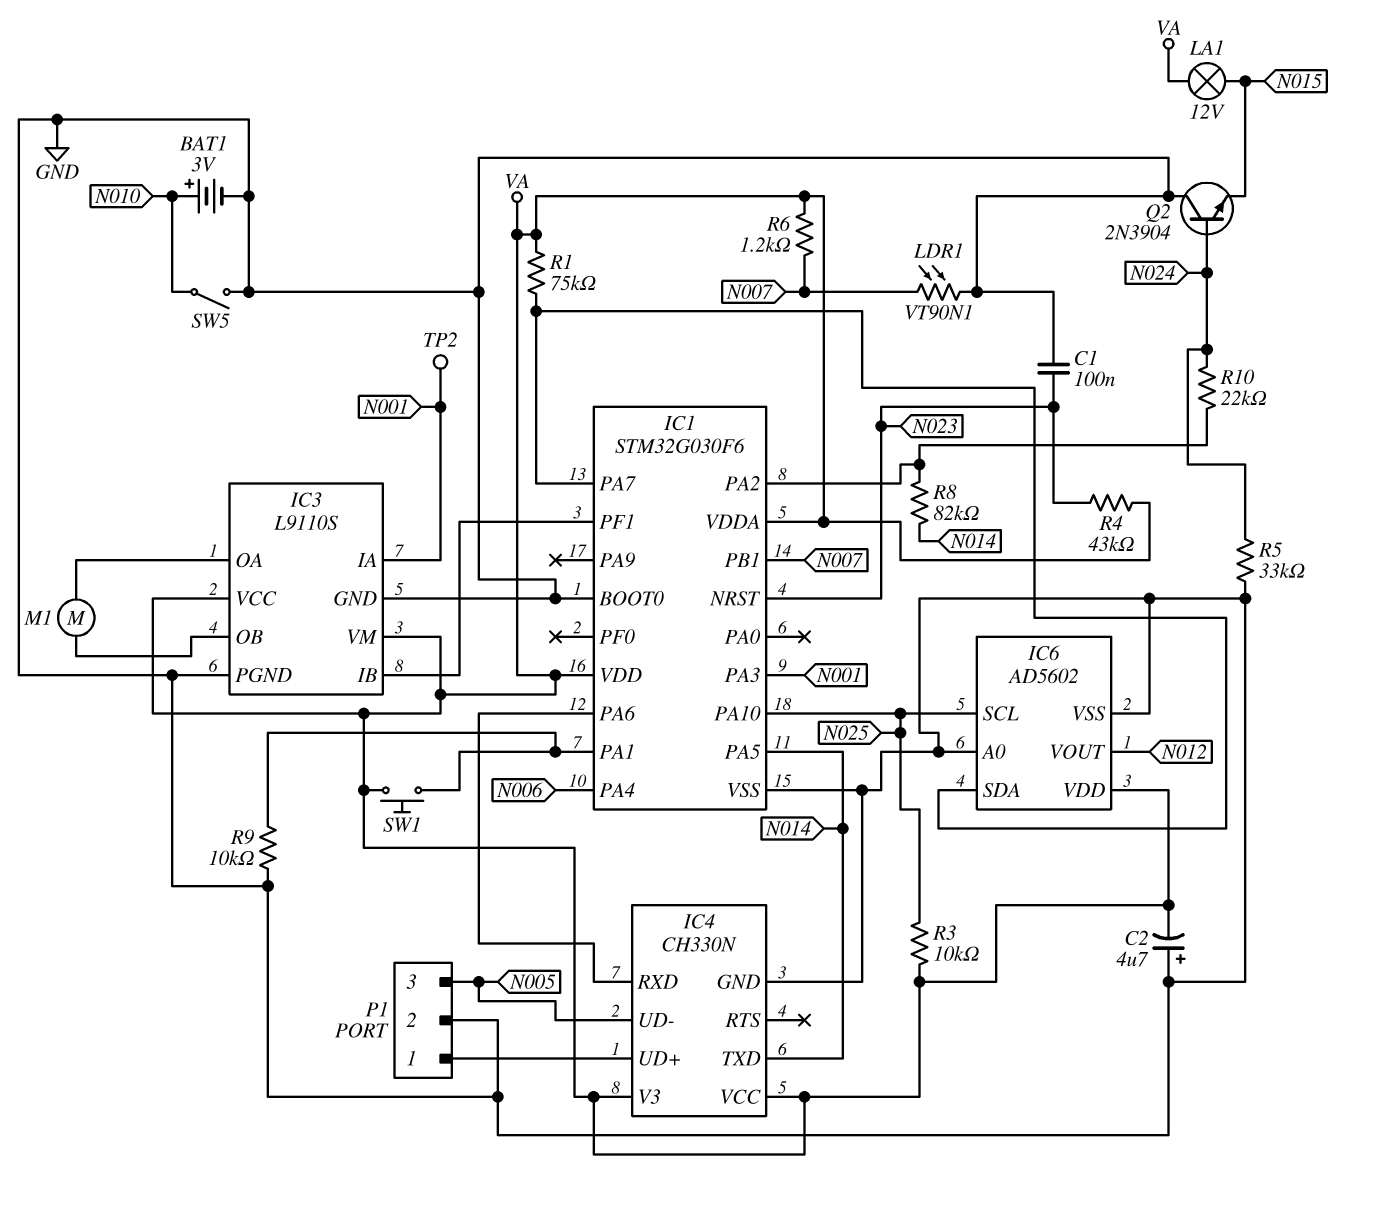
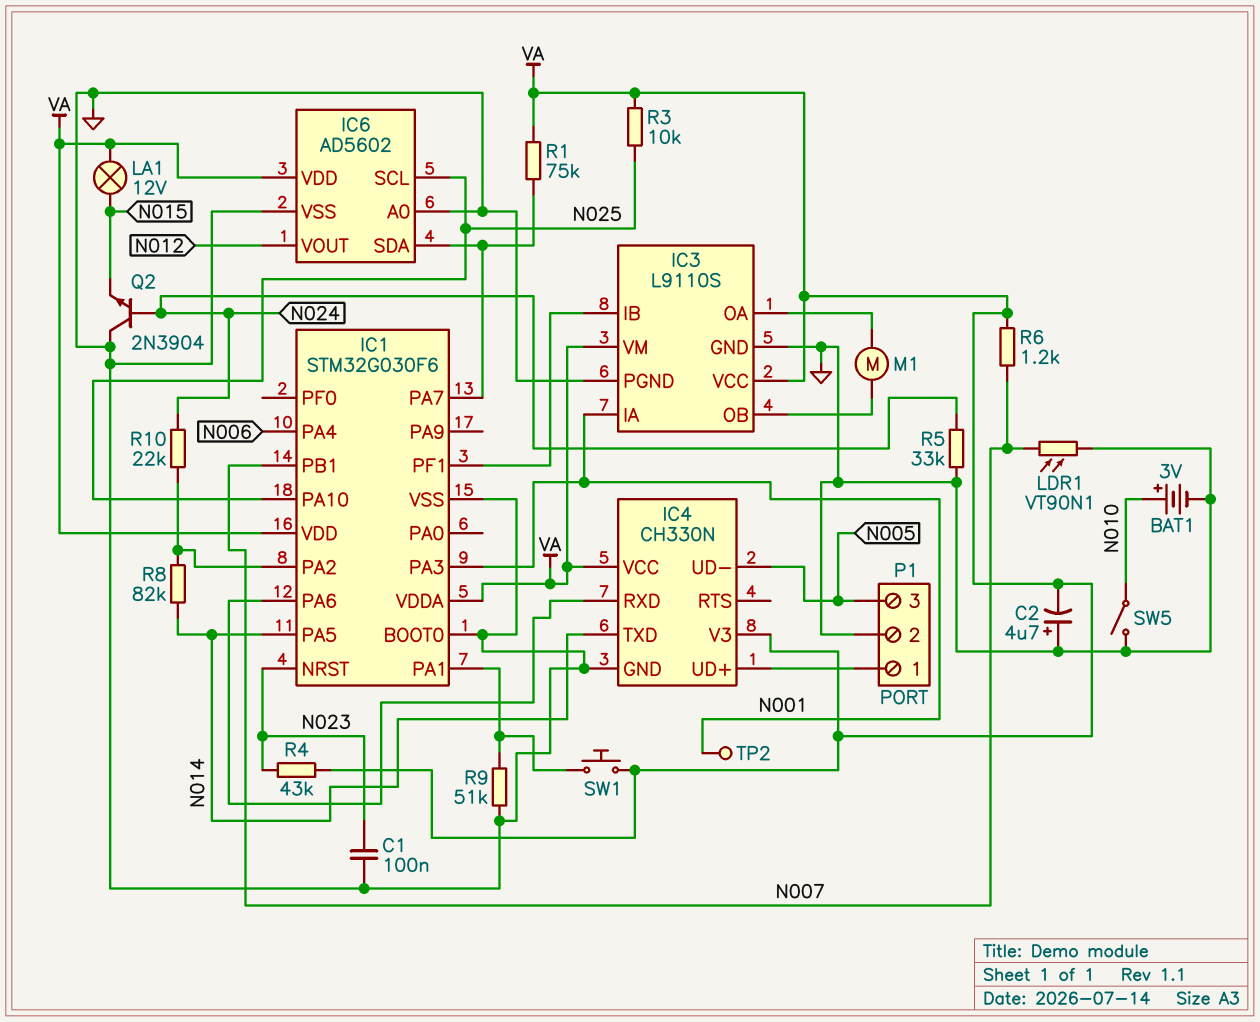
R9: 10k (GND, IC1/PA1) -> 51k (GND, IC1/PA1)

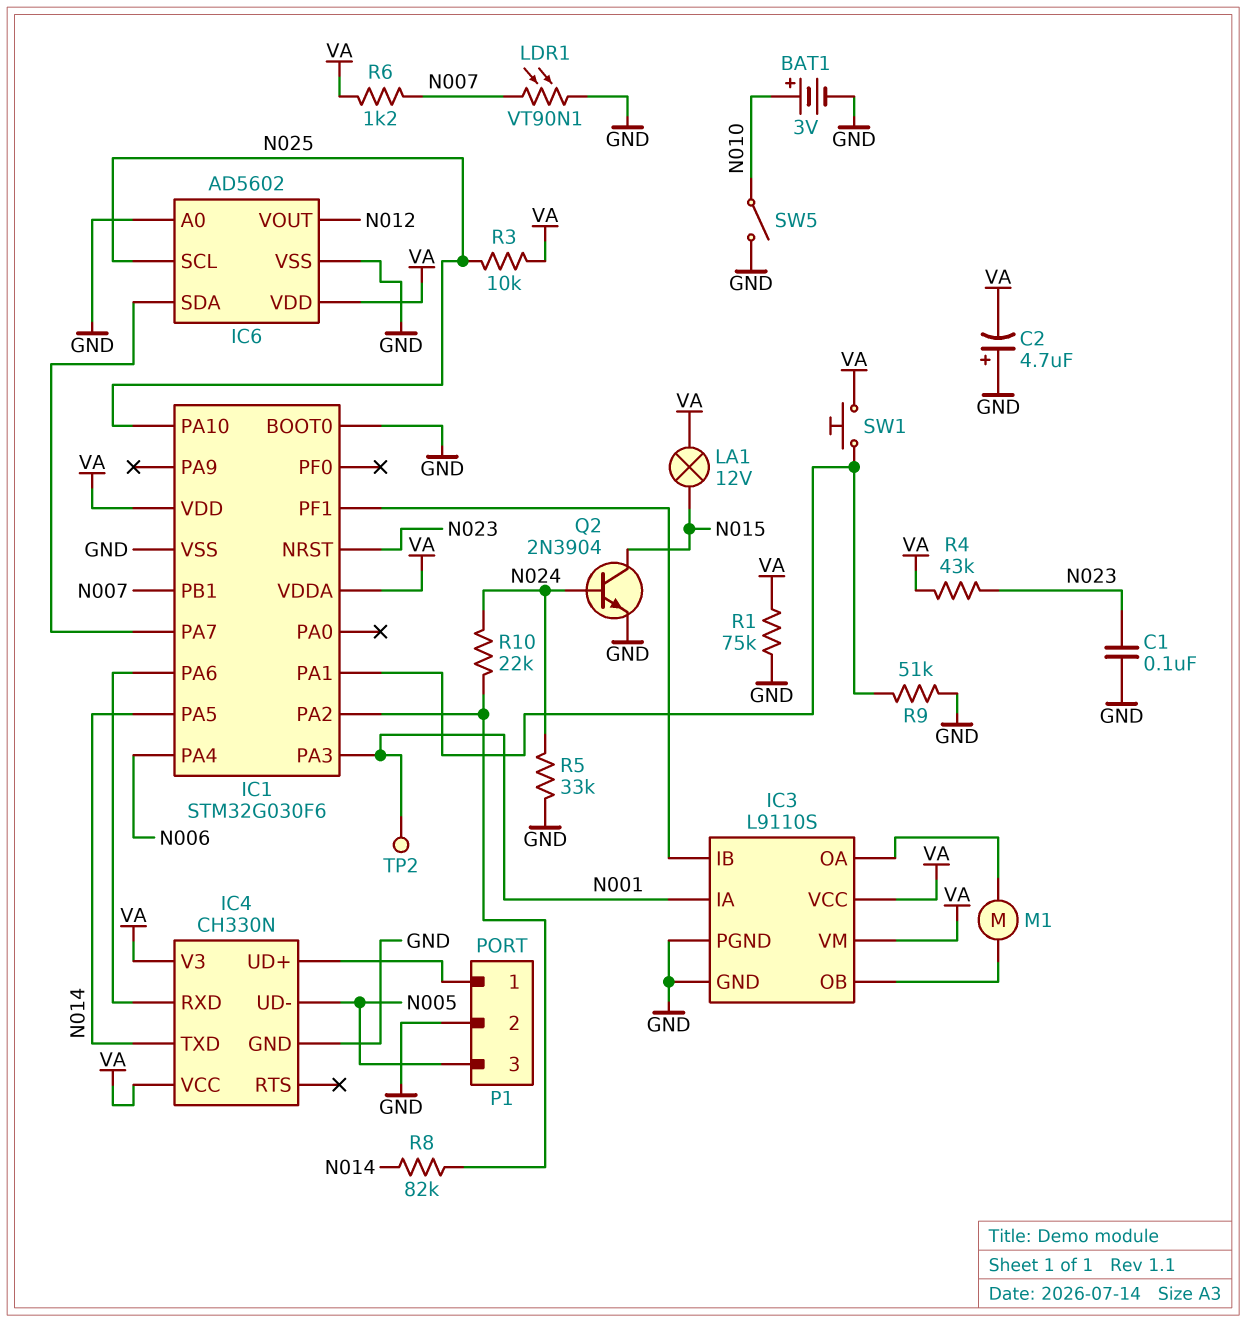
Q2: NPN 2N3904 (B N024, C GND, E N015) -> NPN 2N3904 (B N024, C N015, E GND)
R1: 75k (IC1/PA7, VA) -> 75k (GND, VA)

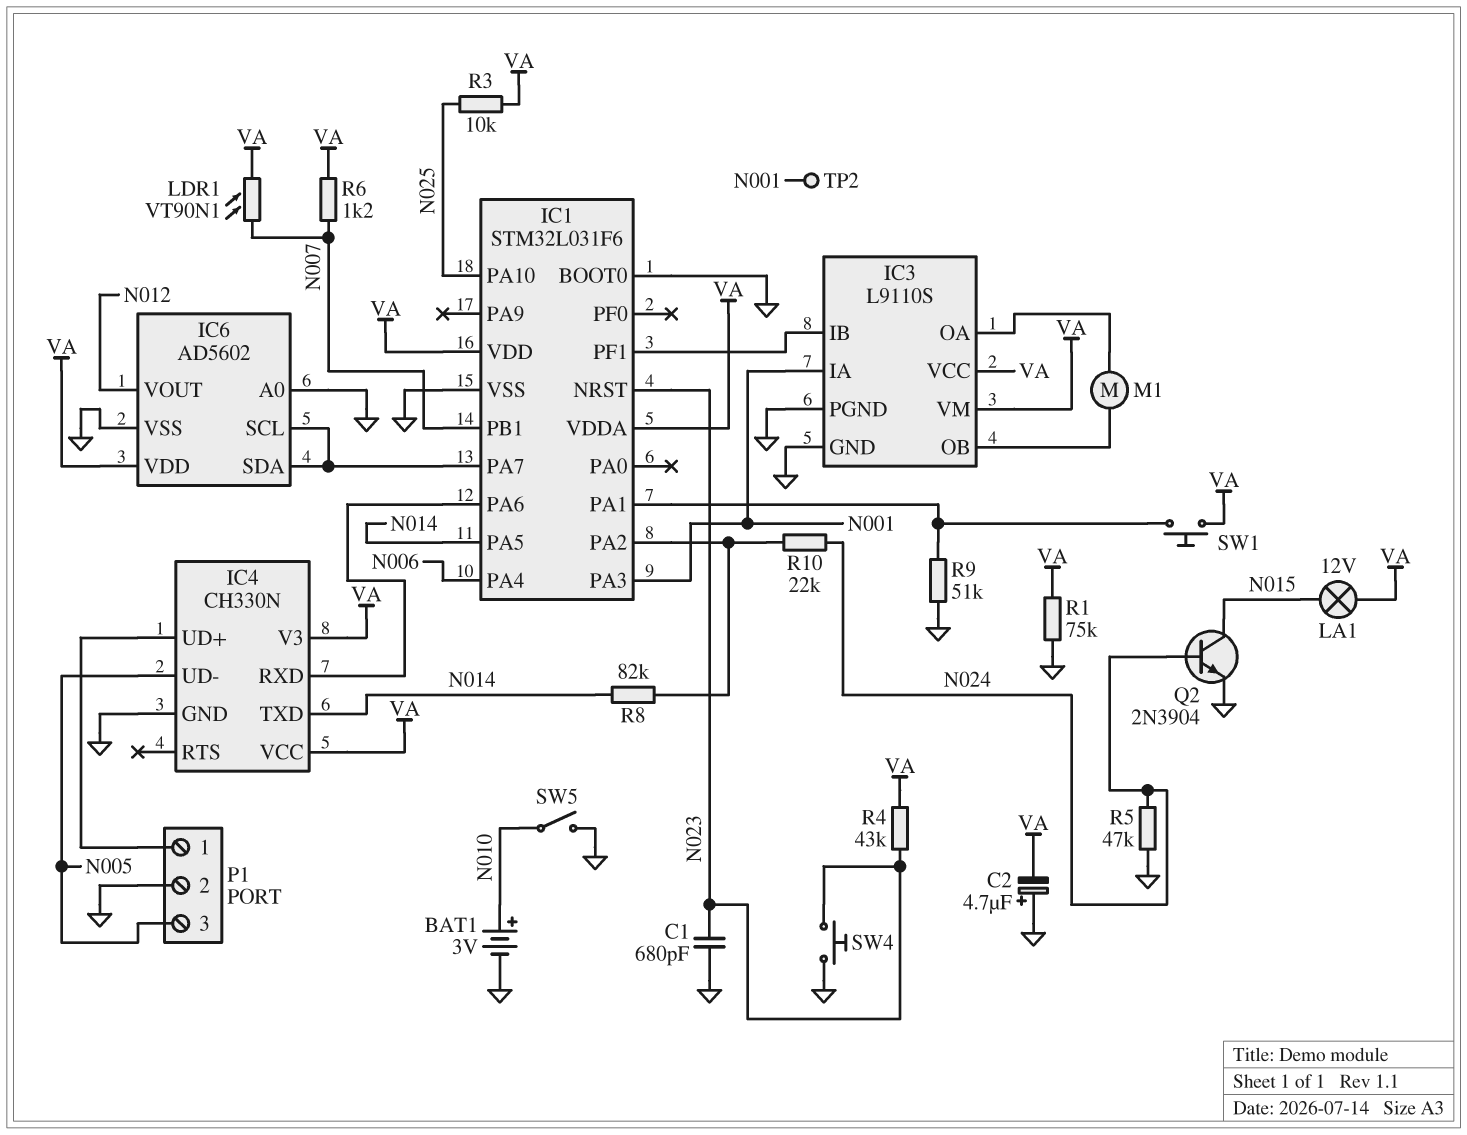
C1: 100nF (GND, N023) -> 680pF (GND, N023)
IC1: STM32G030F6 -> STM32L031F6
IC6 pin SCL: N025 -> IC1/PA7
LDR1: VT90N1 (GND, N007) -> VT90N1 (N007, VA)
R5: 33k (GND, N024) -> 47k (GND, N024)
SW4: none -> button (GND, N023)

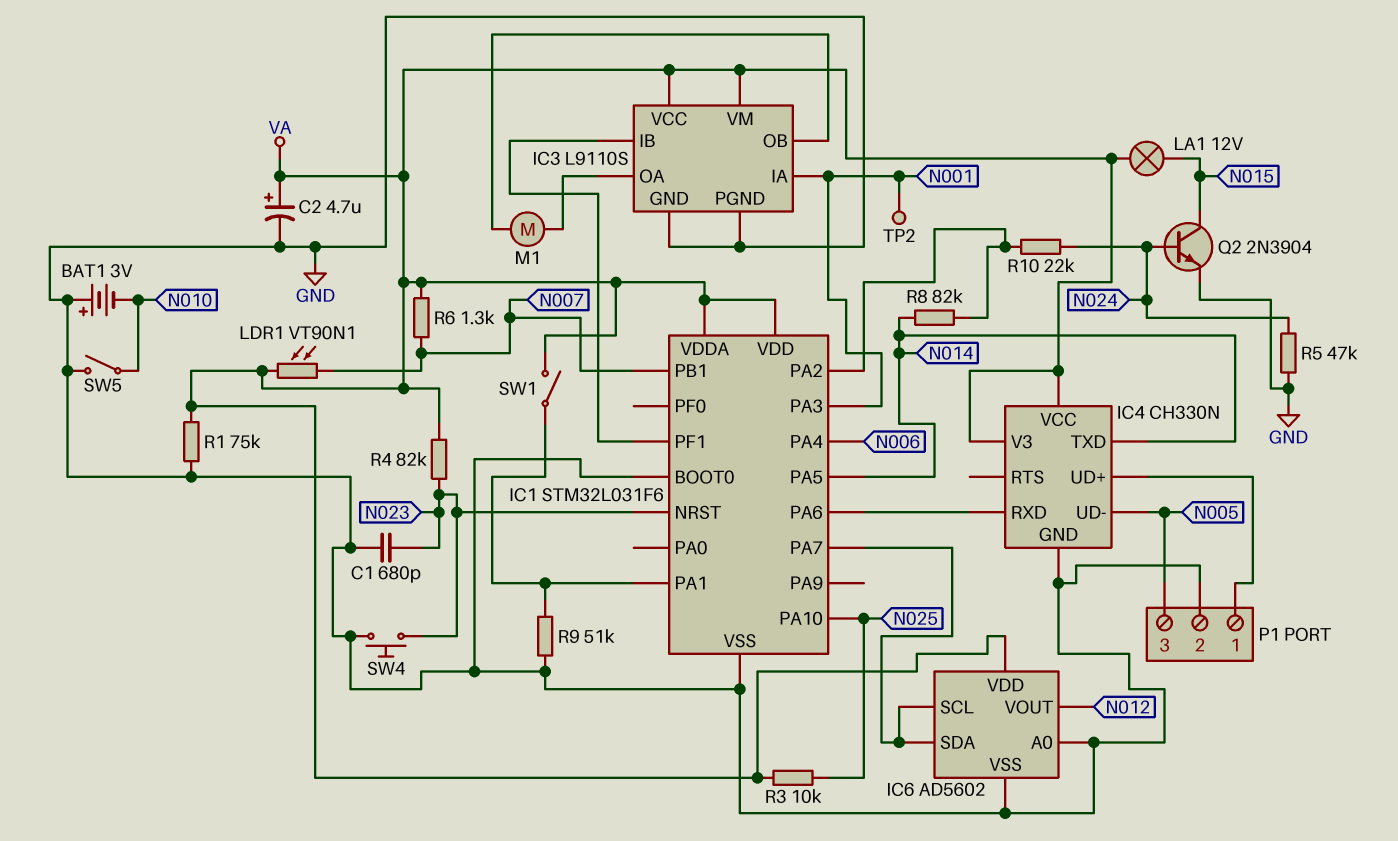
BAT1: 3V (plus N010, minus GND) -> 3V (plus GND, minus N010)
C2: 4.7uF (plus GND, minus VA) -> 4.7uF (plus VA, minus GND)
R4: 43k (N023, VA) -> 82k (N023, VA)
R6: 1.2k (N007, VA) -> 1.3k (N007, VA)
SW1: button (IC1/PA1, VA) -> switch (IC1/PA1, VA)

